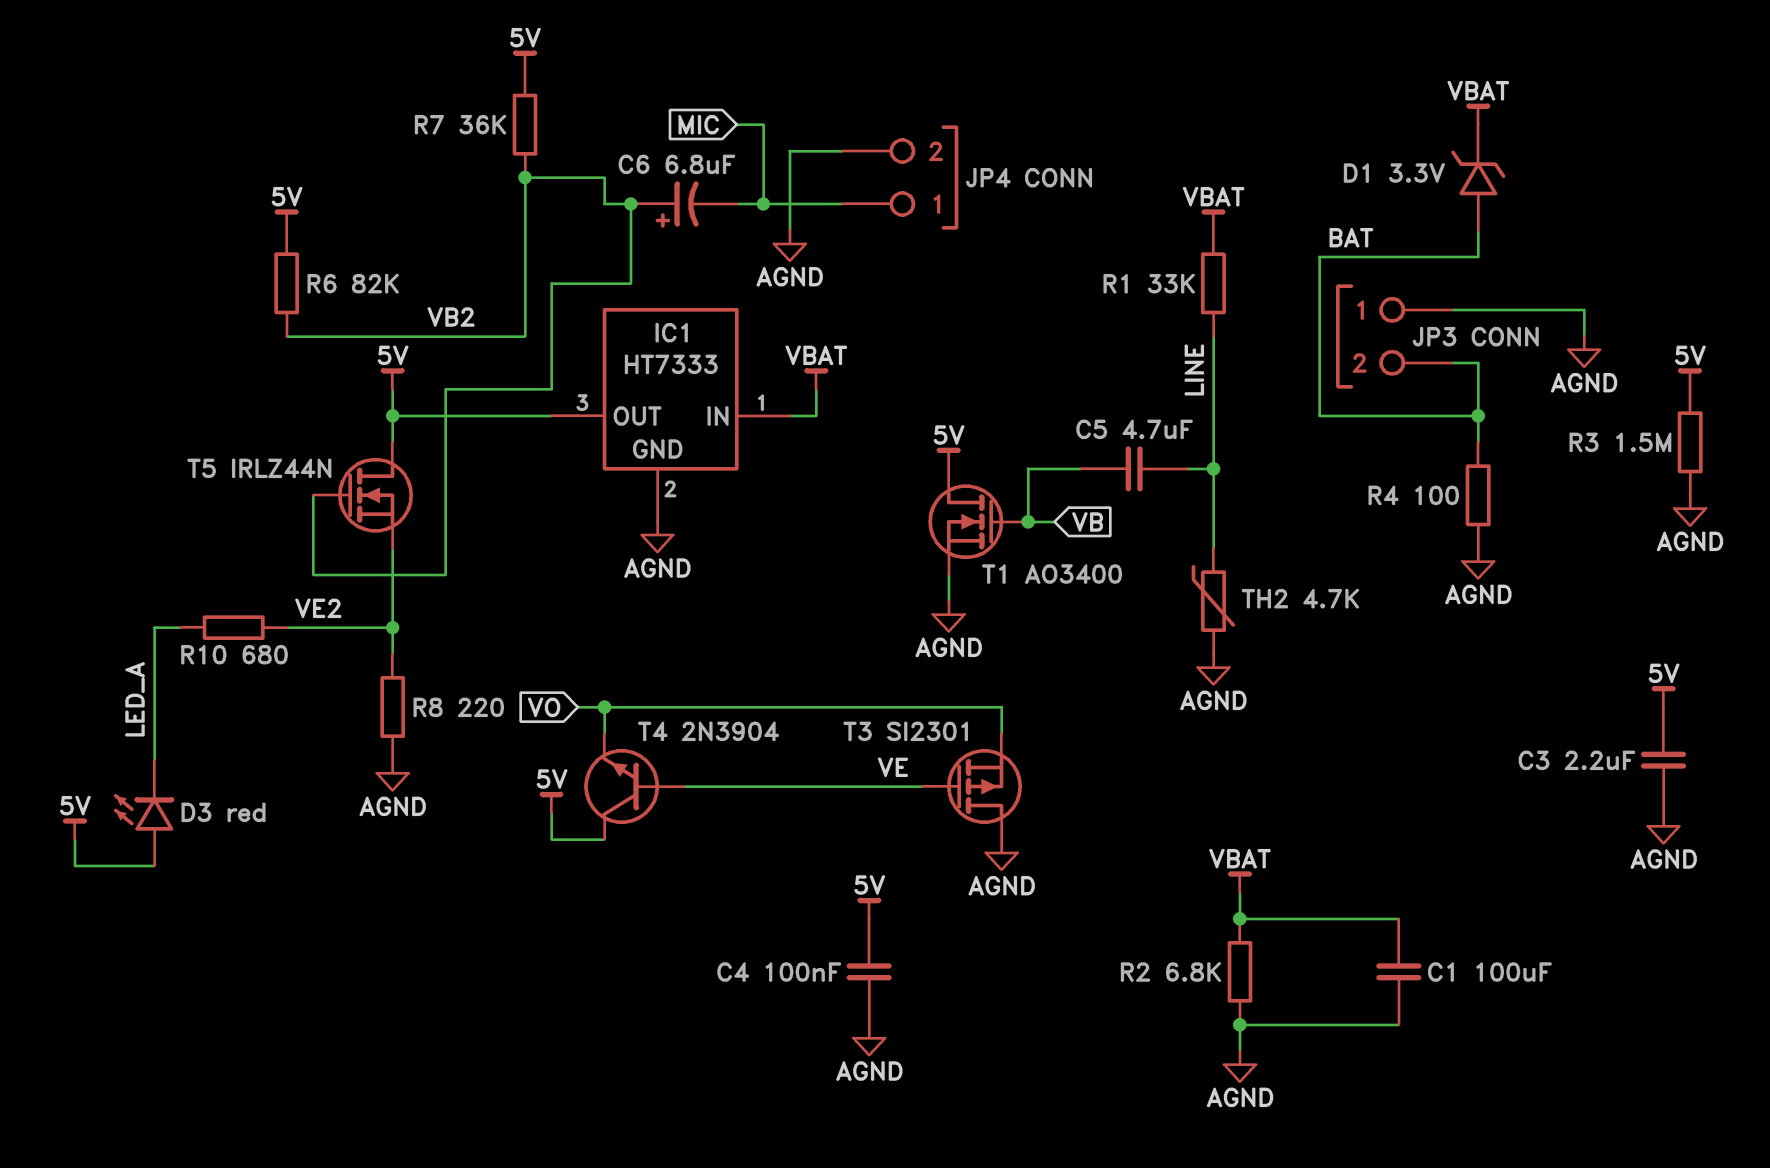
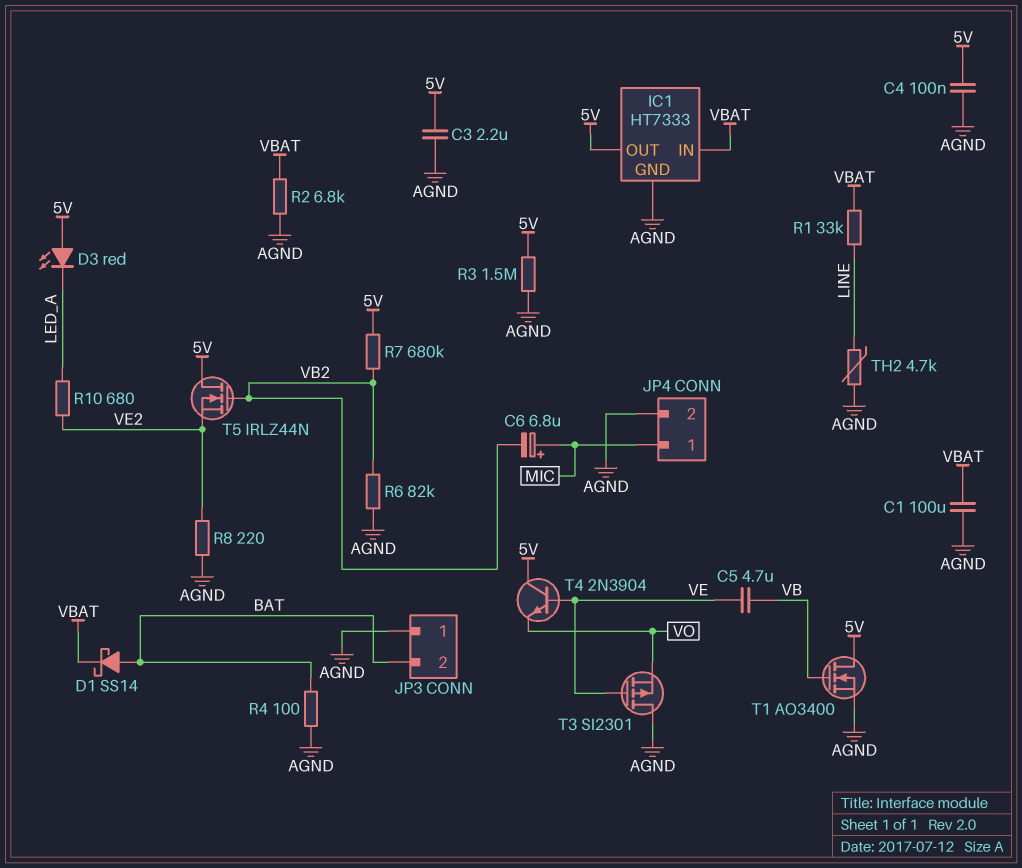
C5: 4.7uF (LINE, VB) -> 4.7uF (VB, VE)
C6: 6.8uF (plus VB2, minus MIC) -> 6.8uF (plus MIC, minus VB2)
D1: zener 3.3V (A BAT, K VBAT) -> schottky SS14 (A BAT, K VBAT)
R6: 82k (5V, VB2) -> 82k (AGND, VB2)
R7: 36k (5V, VB2) -> 680k (5V, VB2)

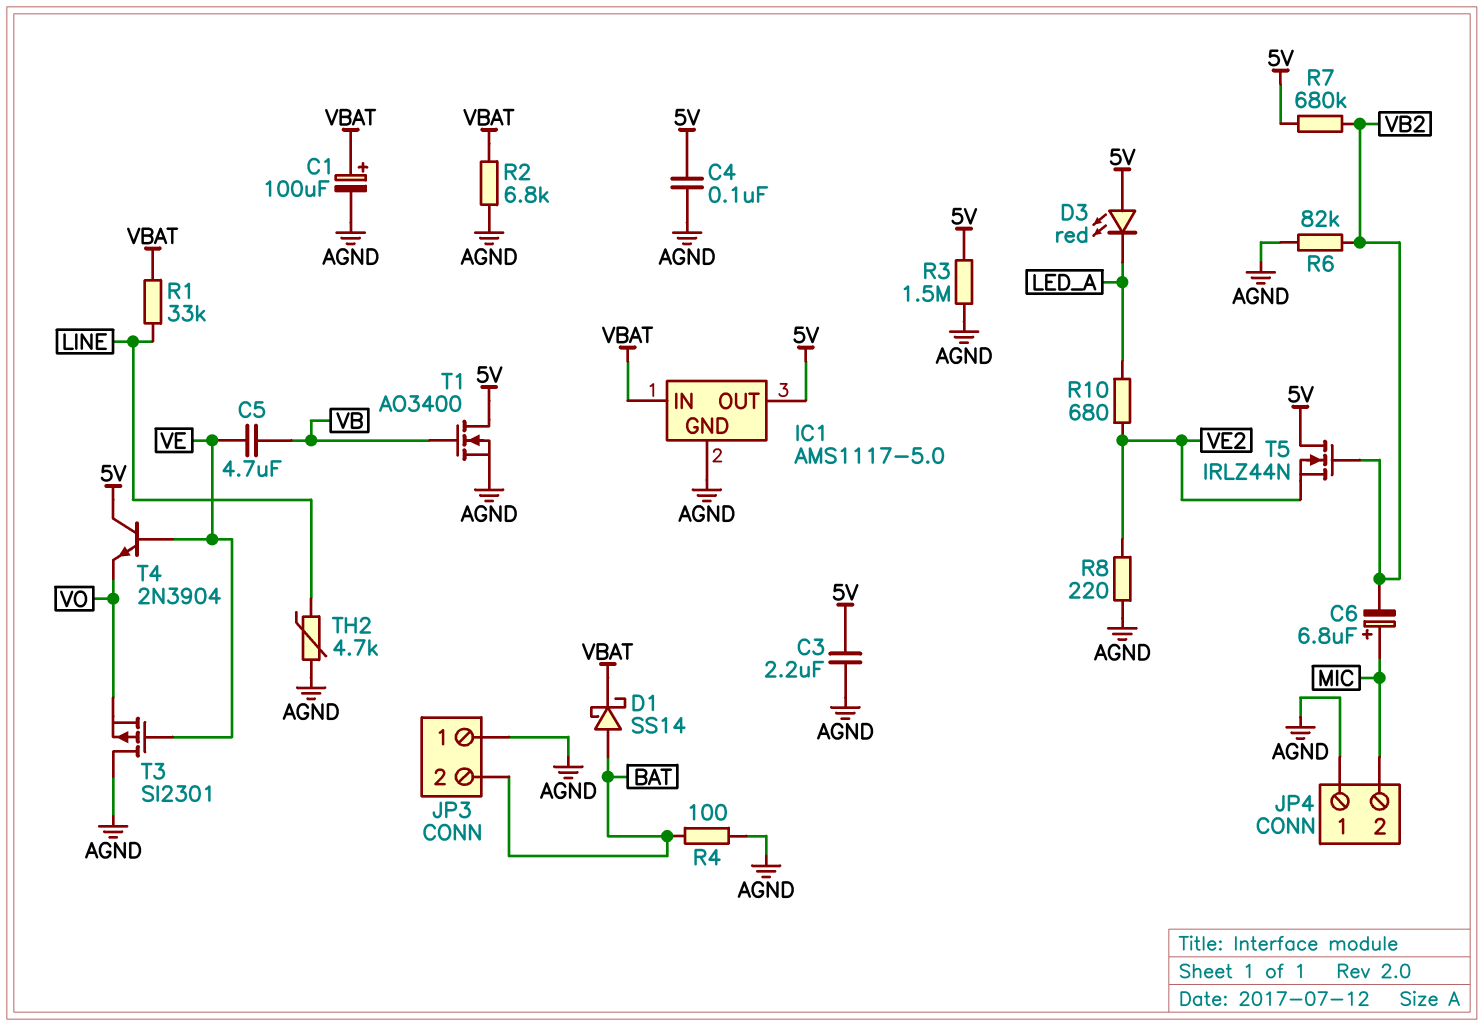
C1: 100uF (AGND, VBAT) -> 100uF (plus VBAT, minus AGND)
IC1: HT7333 -> AMS1117-5.0
JP4 pin 1: MIC -> AGND
JP4 pin 2: AGND -> MIC

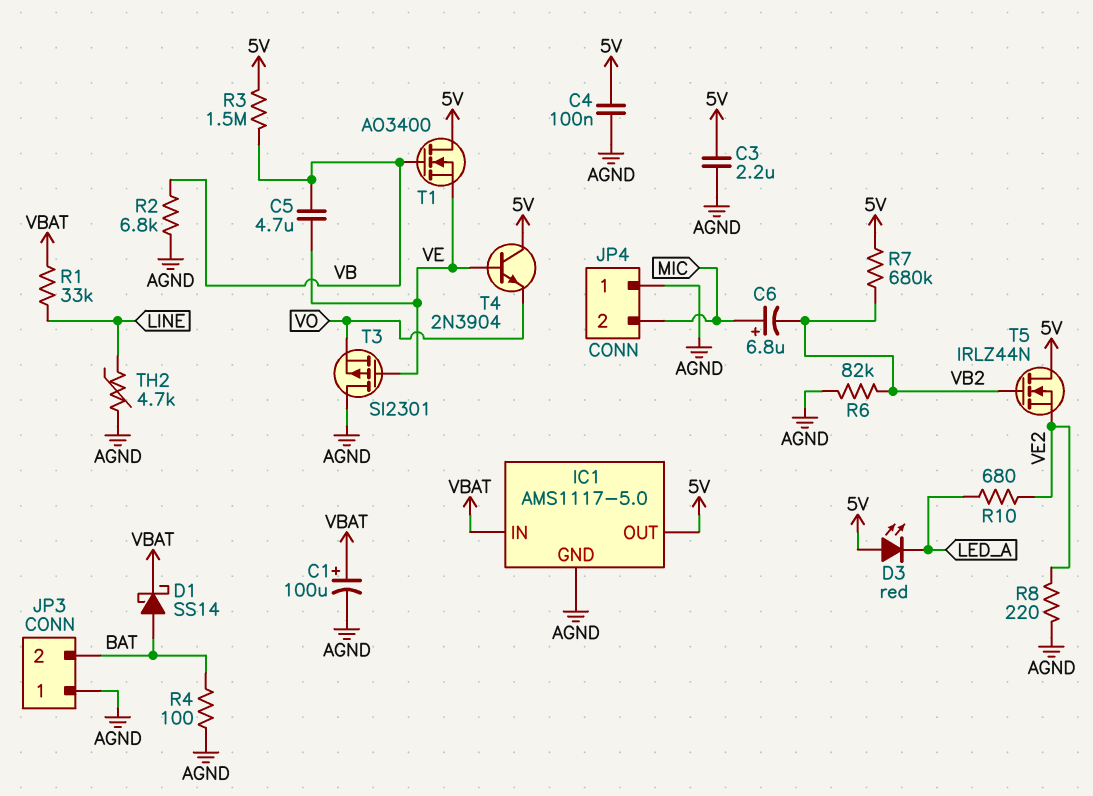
R2: 6.8k (AGND, VBAT) -> 6.8k (AGND, VB)
R3: 1.5M (5V, AGND) -> 1.5M (5V, VB)
T1: NMOS AO3400 (G VB, D 5V, S AGND) -> NMOS AO3400 (G VB, D 5V, S VE)

